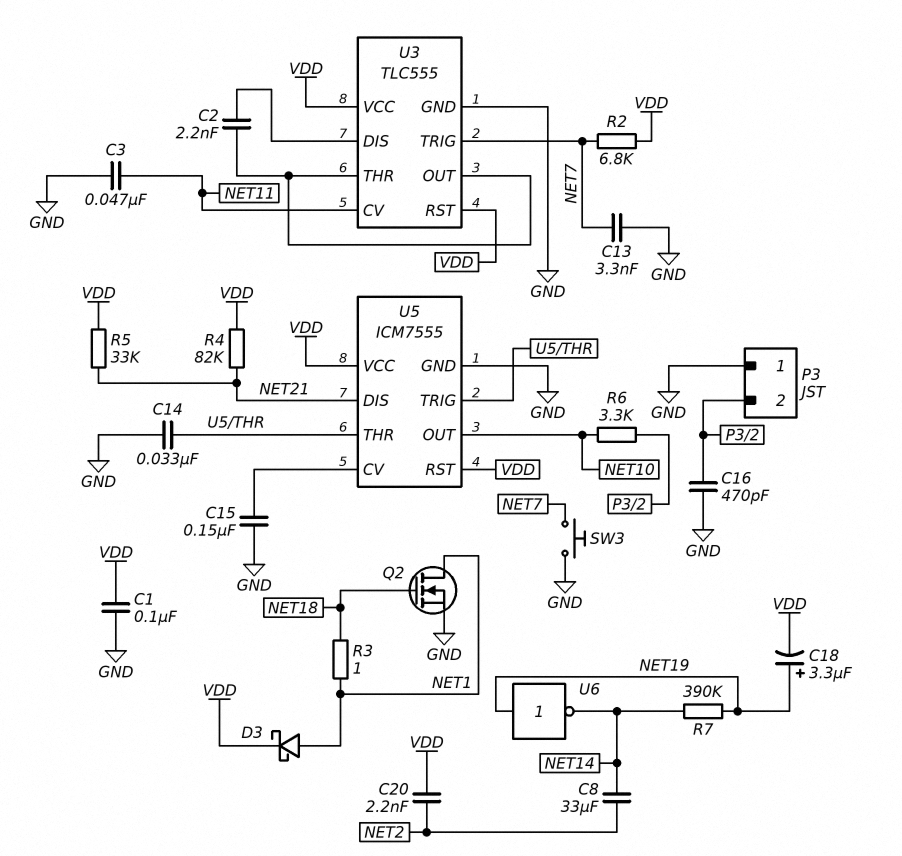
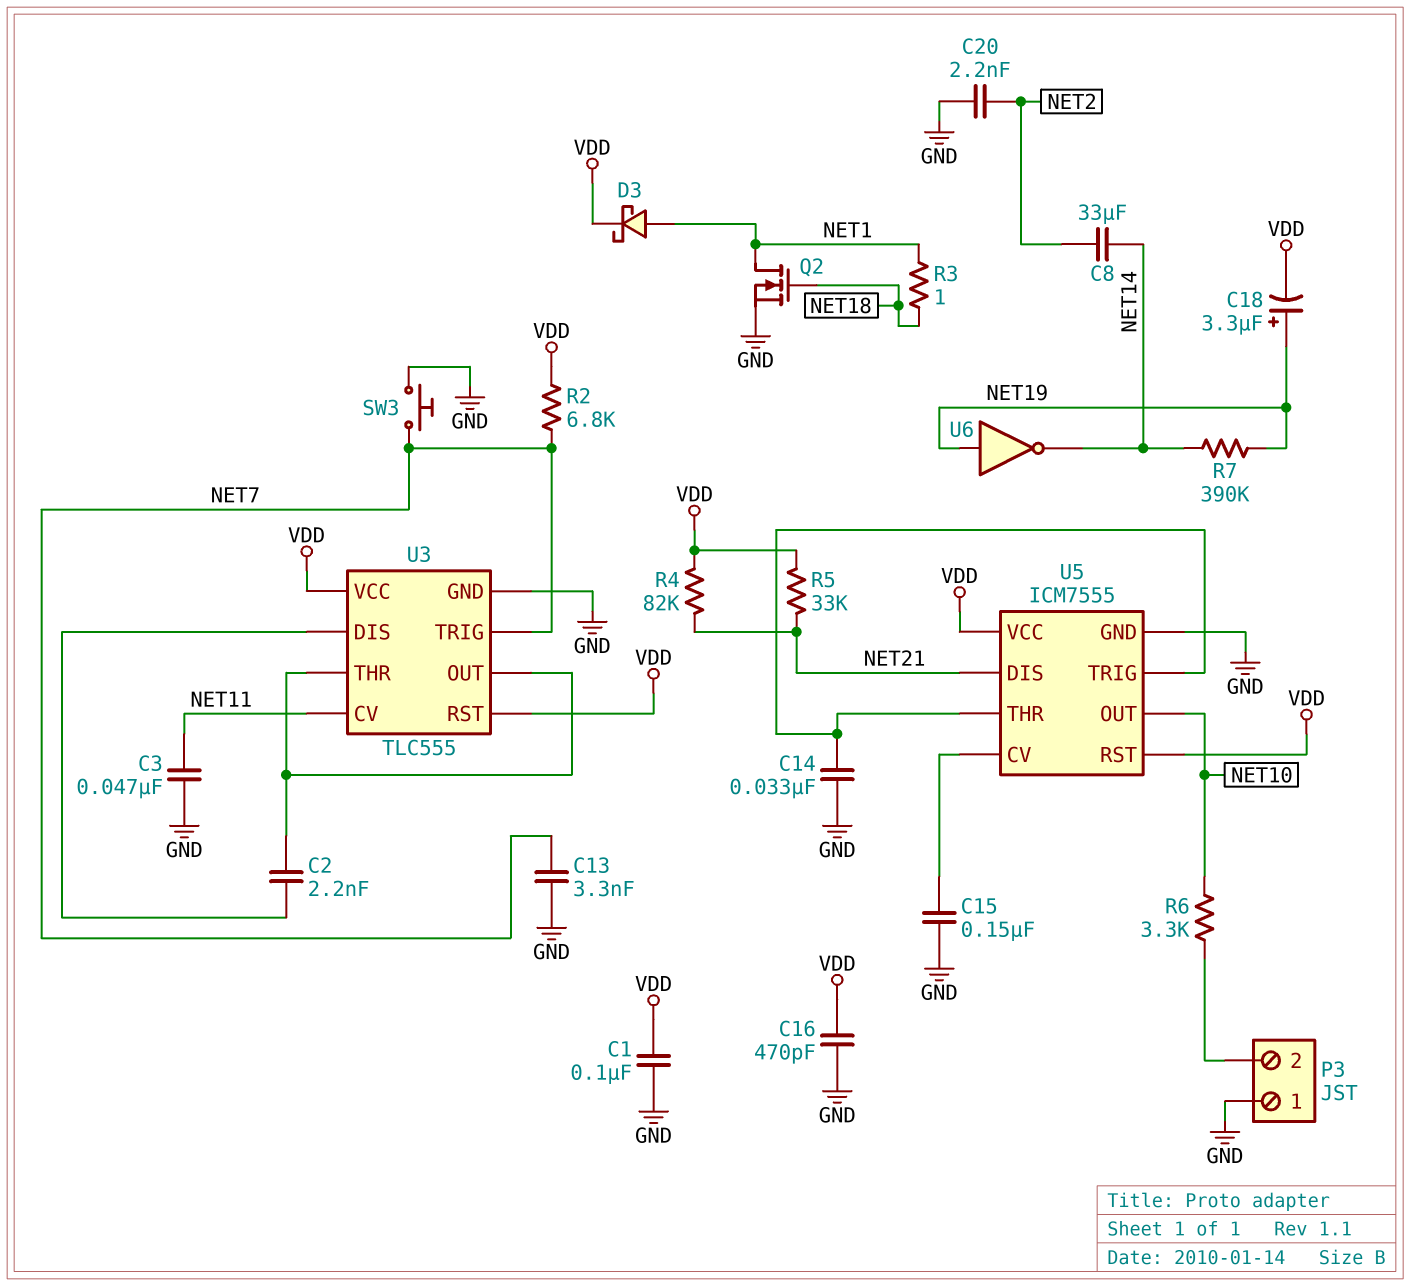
C16: 470pF (GND, P3/2) -> 470pF (GND, VDD)
C20: 2.2nF (NET2, VDD) -> 2.2nF (GND, NET2)

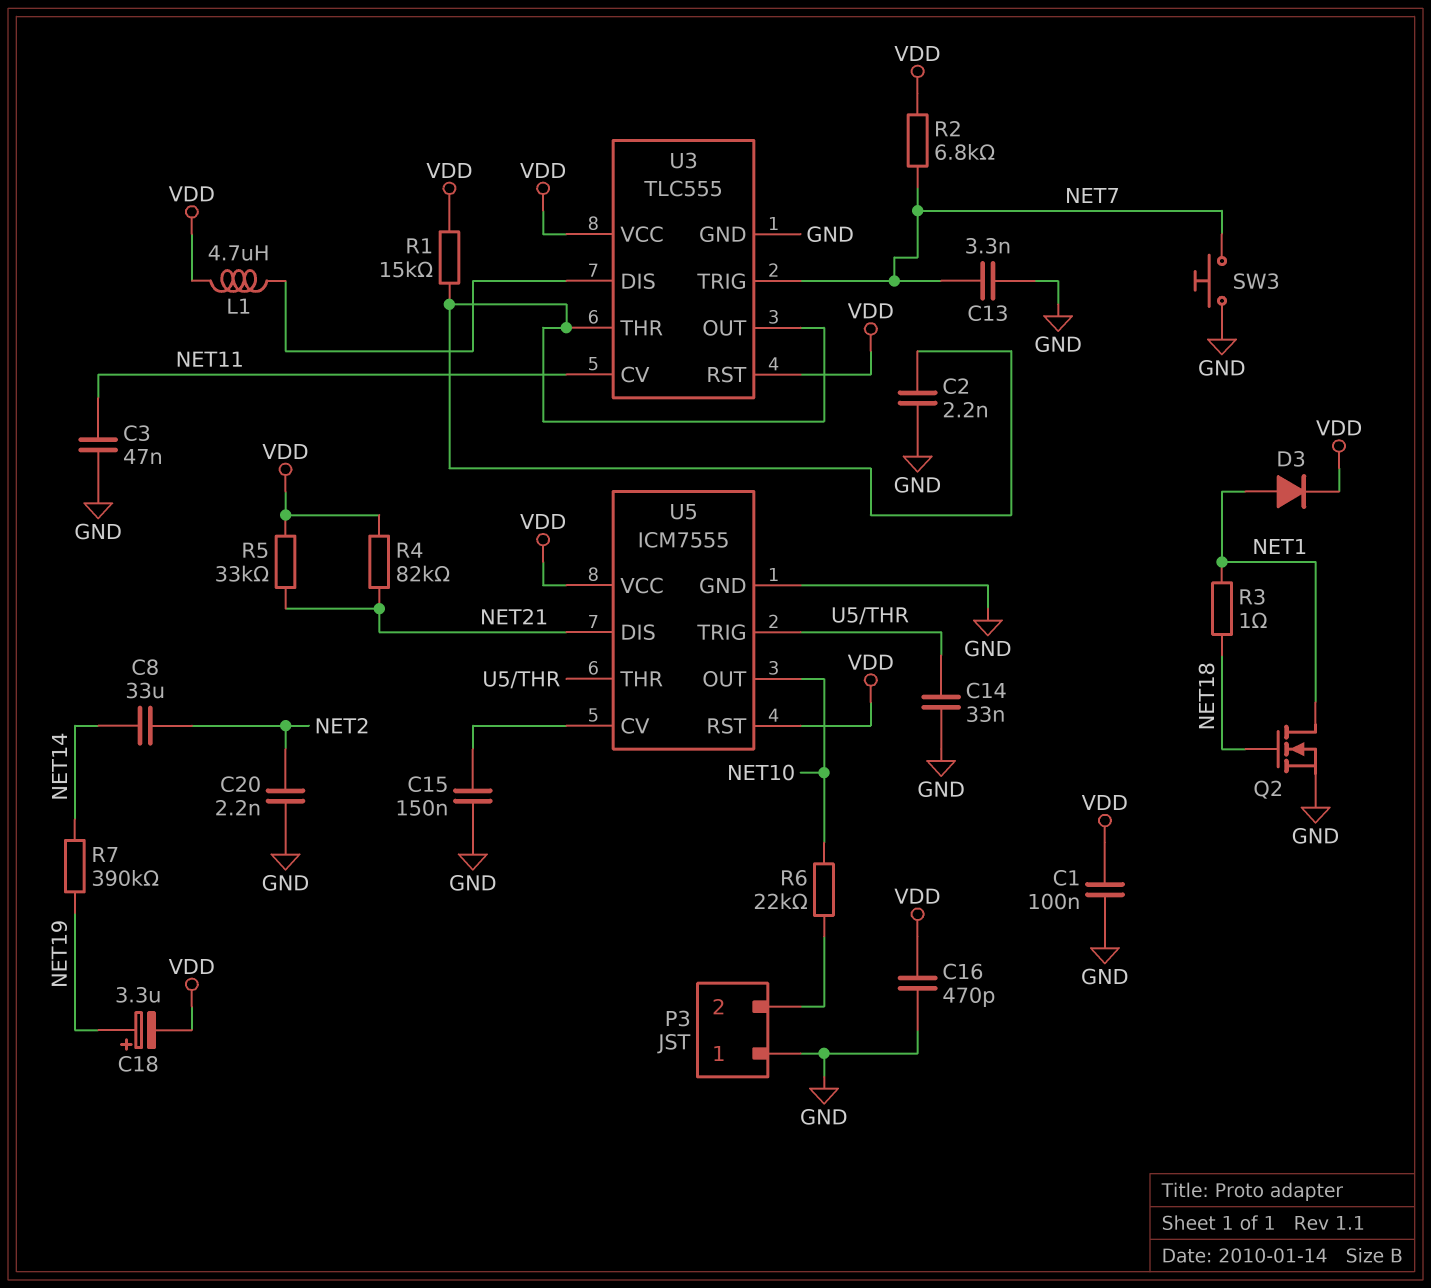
C2: 2.2nF (U3/DIS, U3/OUT) -> 2.2nF (GND, U3/OUT)
D3: schottky (A NET1, K VDD) -> diode (A NET1, K VDD)
L1: none -> 4.7uH (U3/DIS, VDD)
R1: none -> 15k (U3/OUT, VDD)
R6: 3.3k (NET10, P3/2) -> 22k (NET10, P3/2)
U6: NOT (in NET19, out NET14) -> none

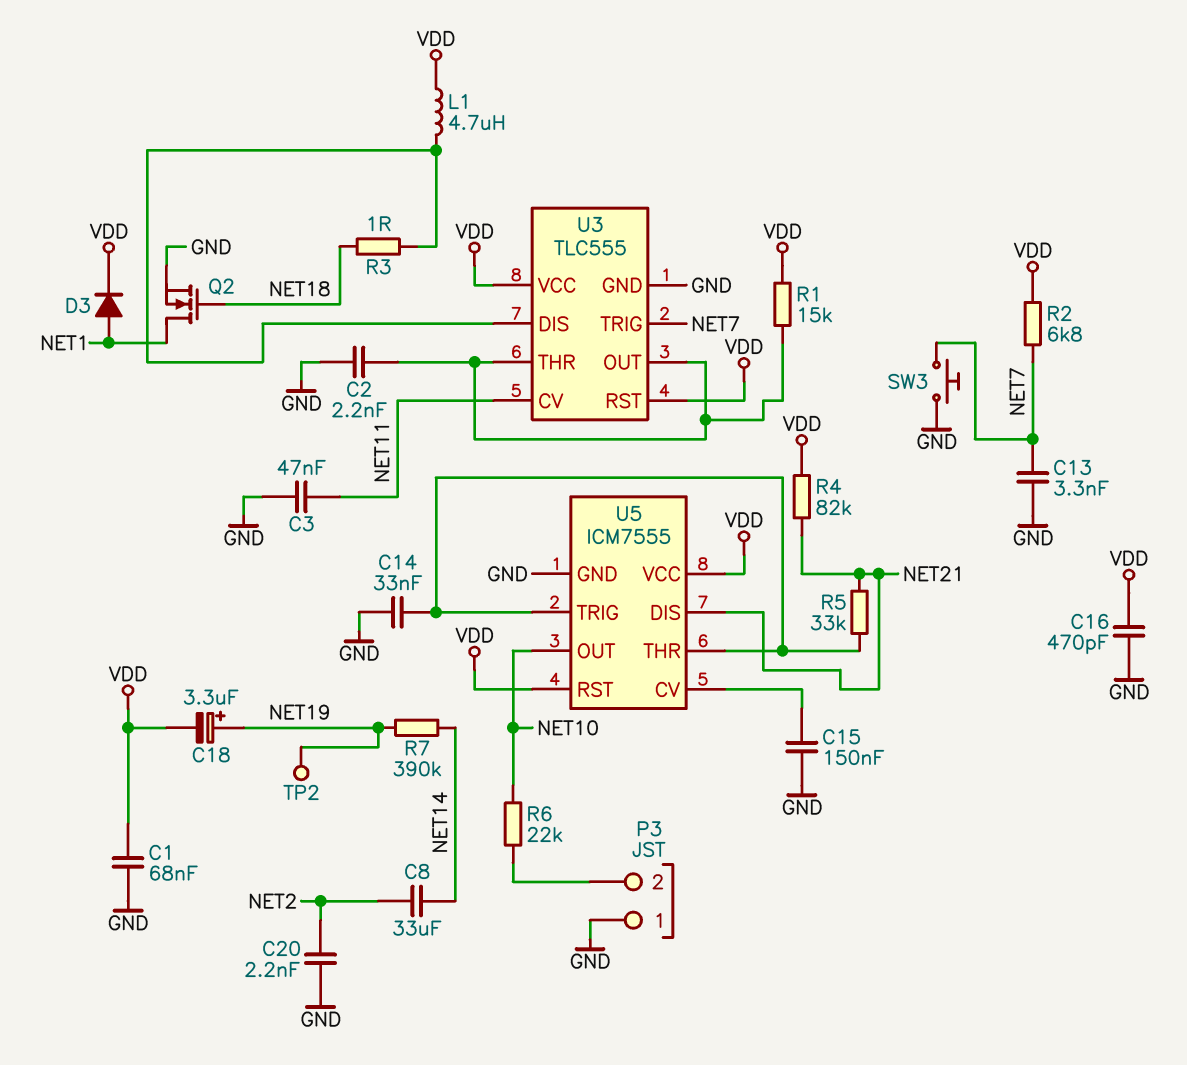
C1: 100nF (GND, VDD) -> 68nF (GND, VDD)
R3: 1 (NET1, NET18) -> 1 (NET18, U3/DIS)
R5: 33k (NET21, VDD) -> 33k (NET21, U5/THR)
TP2: none -> test point (NET19)

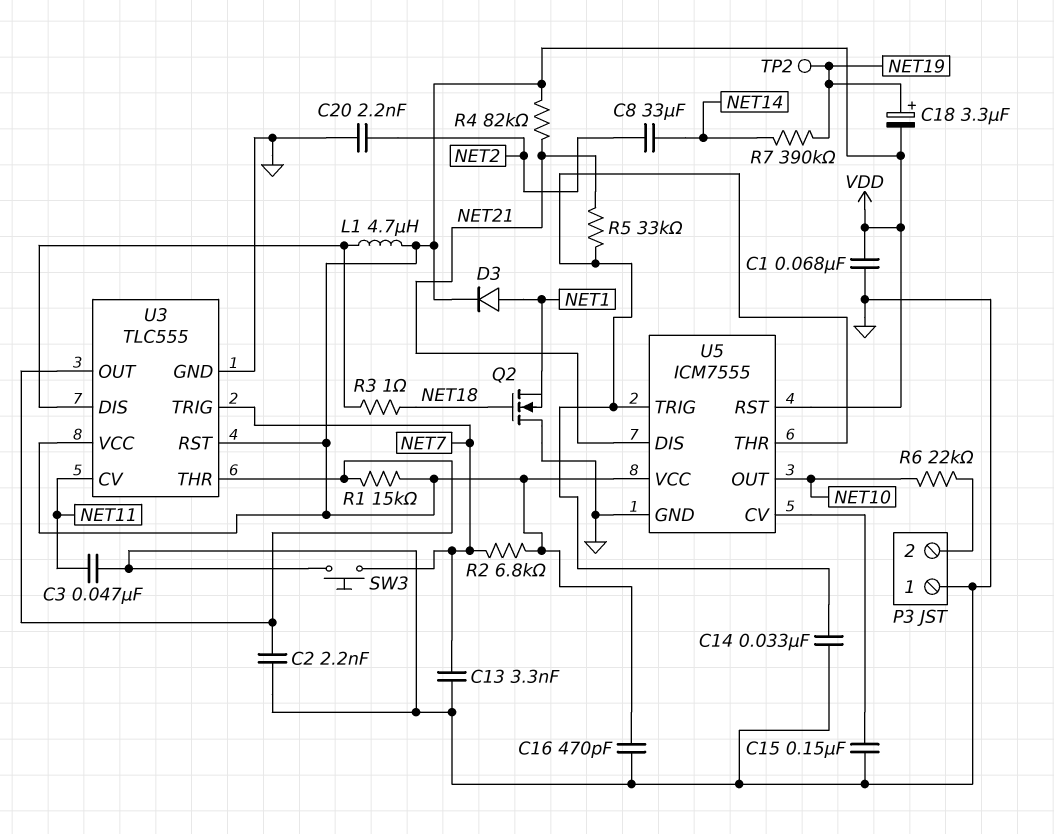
Q2: NMOS (G NET18, D NET1, S GND) -> NMOS (G NET18, D GND, S NET1)

